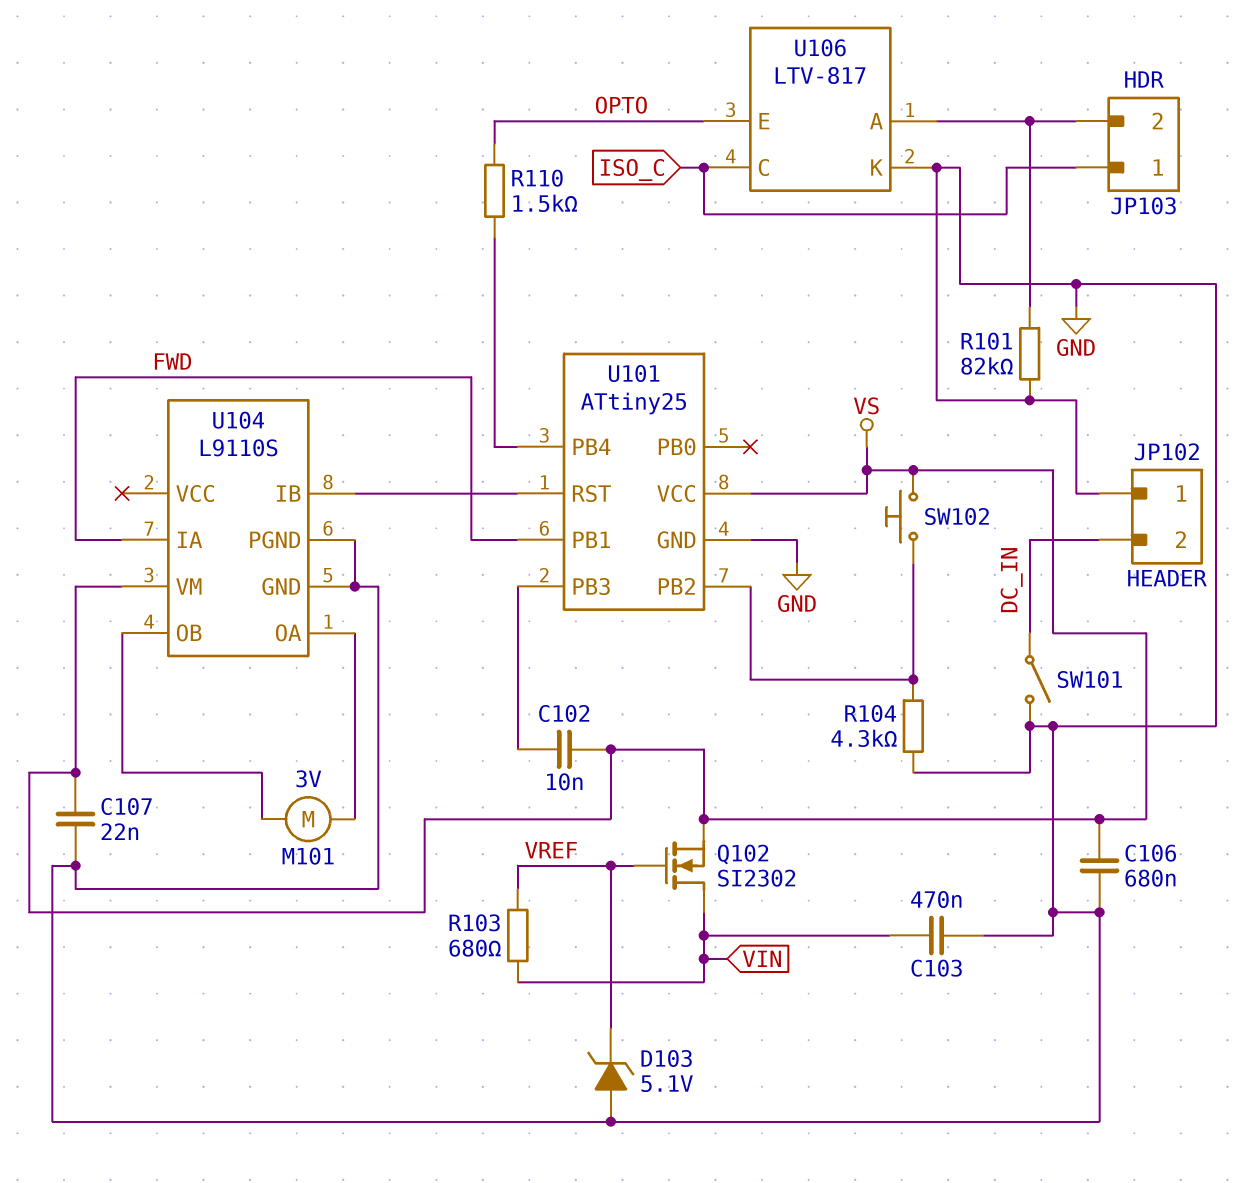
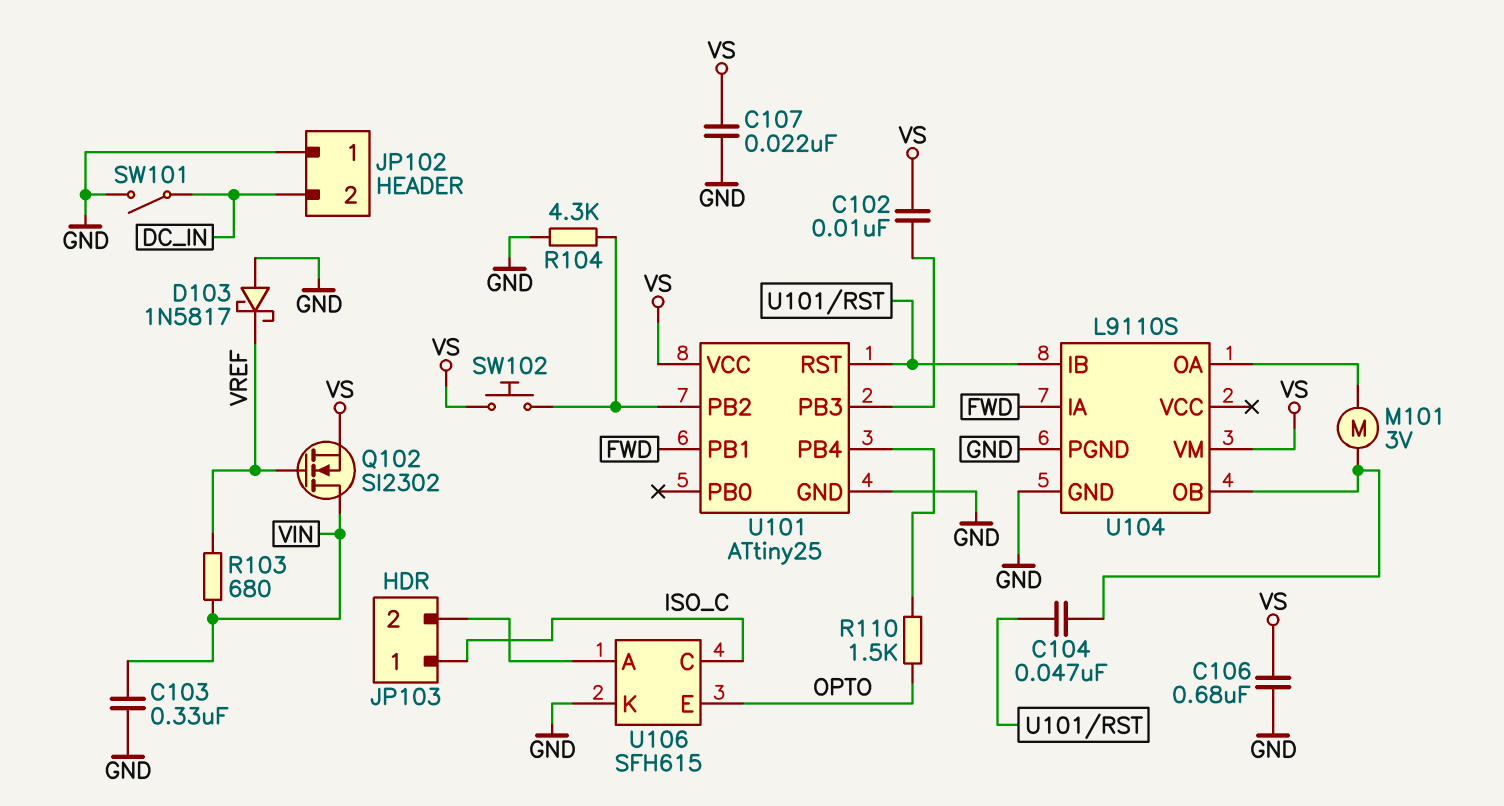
C103: 470nF (GND, VIN) -> 330nF (GND, VIN)
C104: none -> 47nF (U101/RST, U104/OB)
D103: zener 5.1V (A GND, K VREF) -> schottky 1N5817 (A GND, K VREF)
R101: 82k (GND, JP103/2) -> none
U106: LTV-817 -> SFH615

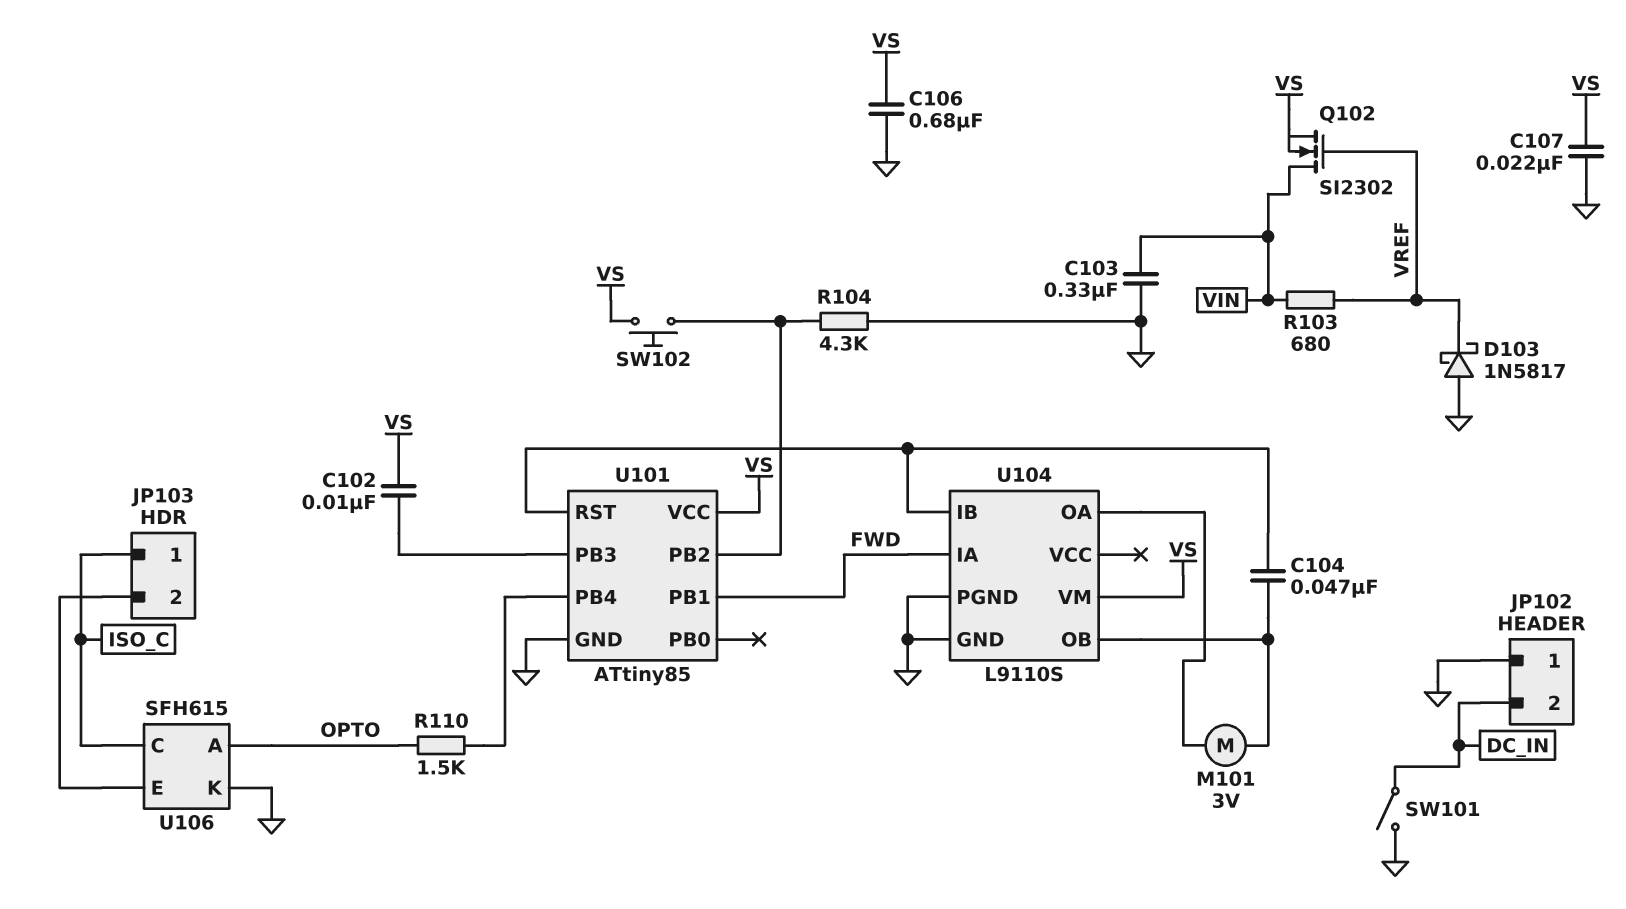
U101: ATtiny25 -> ATtiny85
U106 pin A: JP103/2 -> OPTO
U106 pin E: OPTO -> JP103/2

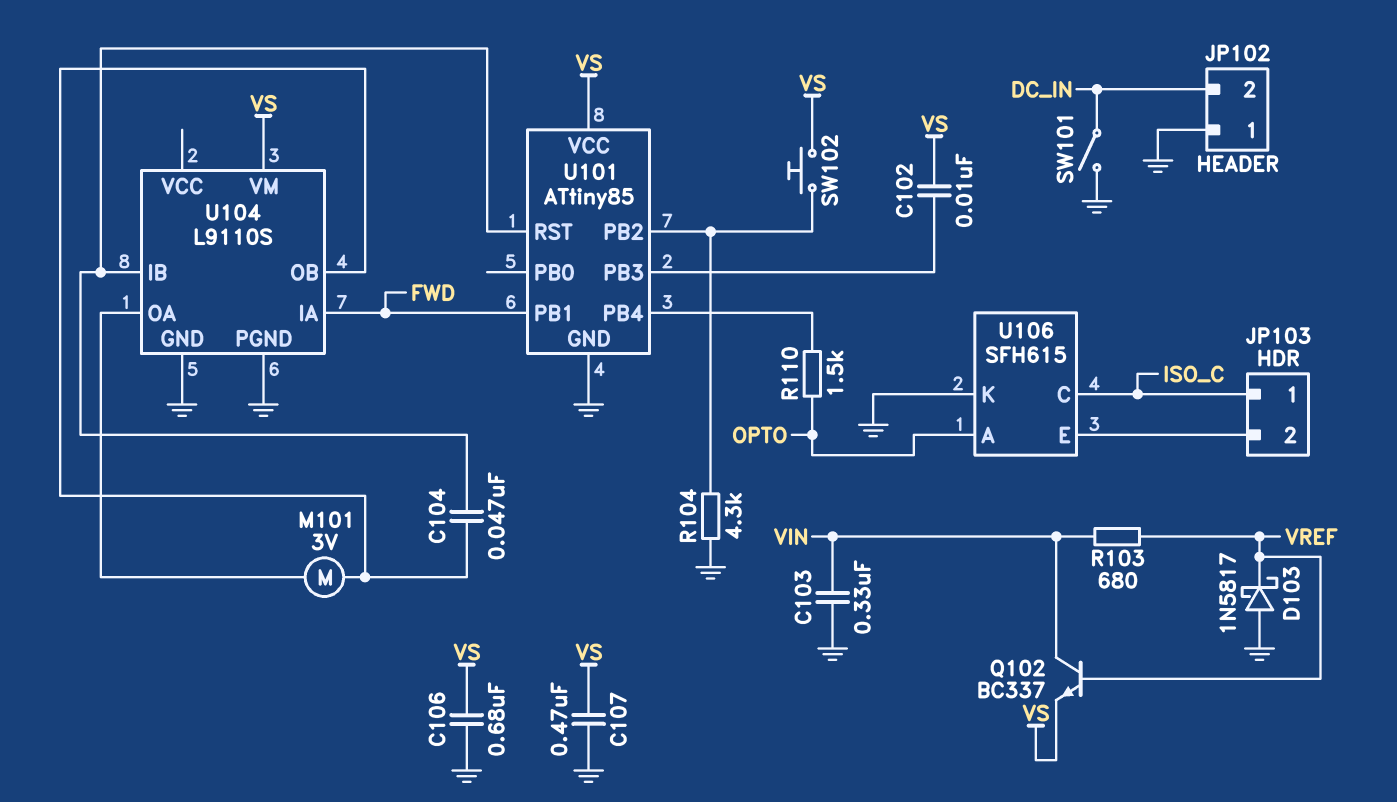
C107: 22nF (GND, VS) -> 470nF (GND, VS)
Q102: NMOS SI2302 (G VREF, D VIN, S VS) -> NPN BC337 (B VREF, C VIN, E VS)

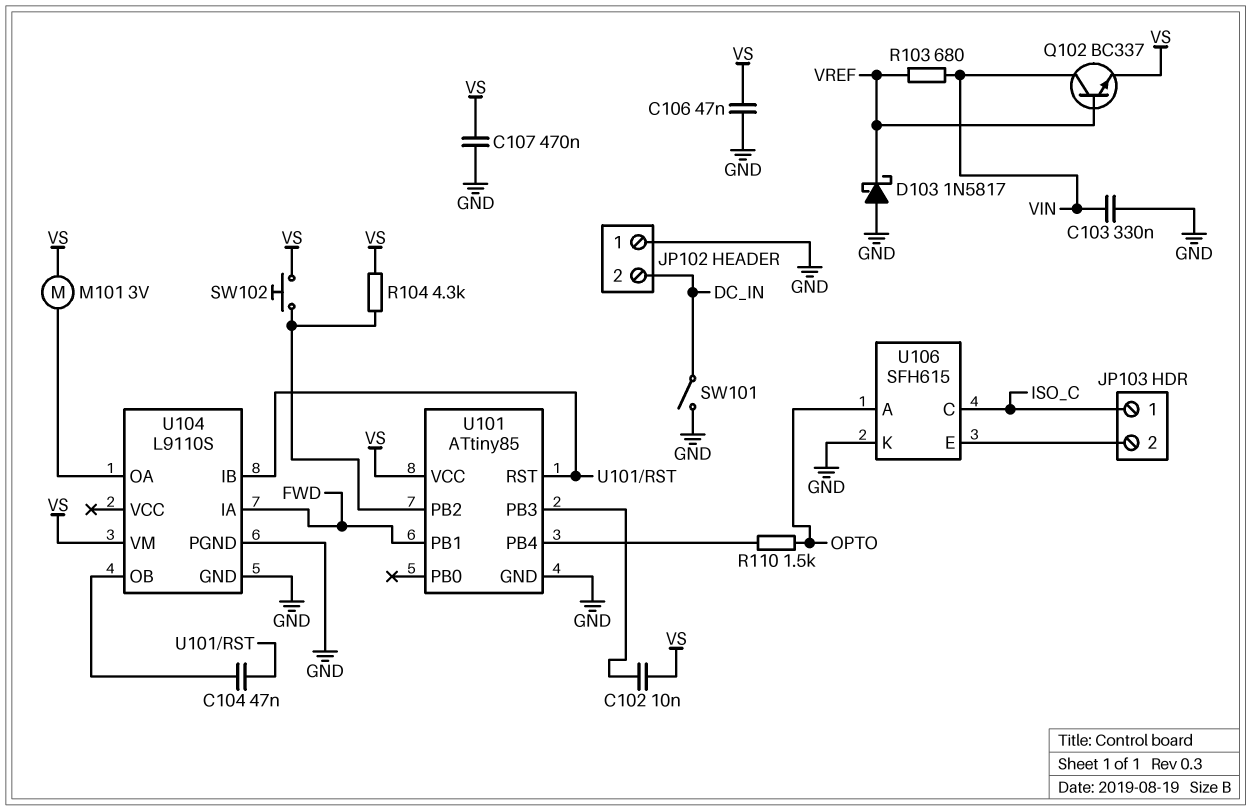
C106: 680nF (GND, VS) -> 47nF (GND, VS)
M101: motor 3V (U104/OA, U104/OB) -> motor 3V (U104/OA, VS)
R104: 4.3k (GND, U101/PB2) -> 4.3k (U101/PB2, VS)

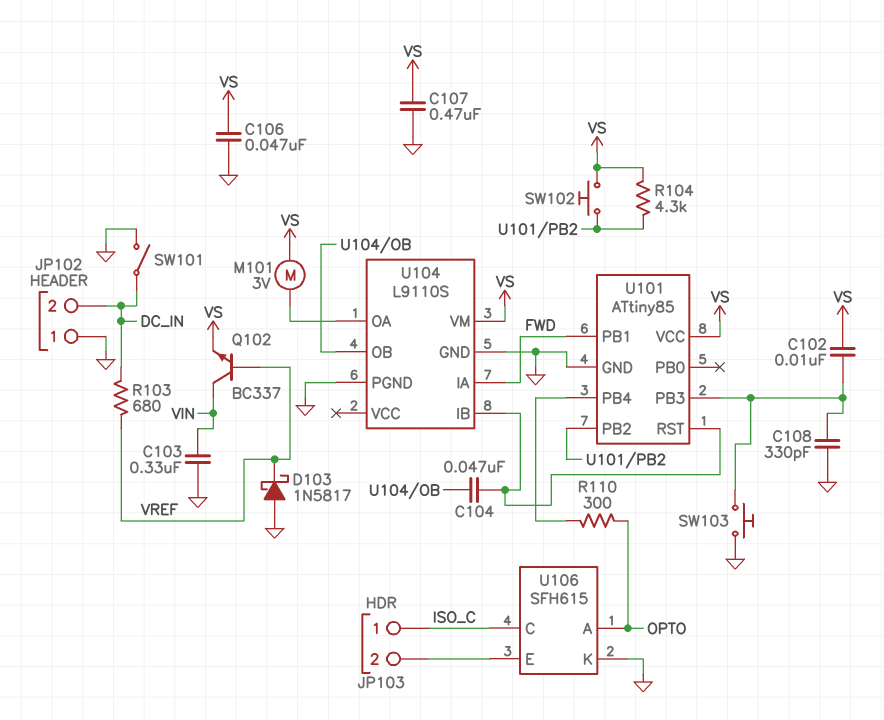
C108: none -> 330pF (GND, U101/PB3)
R103: 680 (VIN, VREF) -> 680 (DC_IN, VREF)
R110: 1.5k (OPTO, U101/PB4) -> 300 (OPTO, U101/PB4)
SW103: none -> button (GND, U101/PB3)

